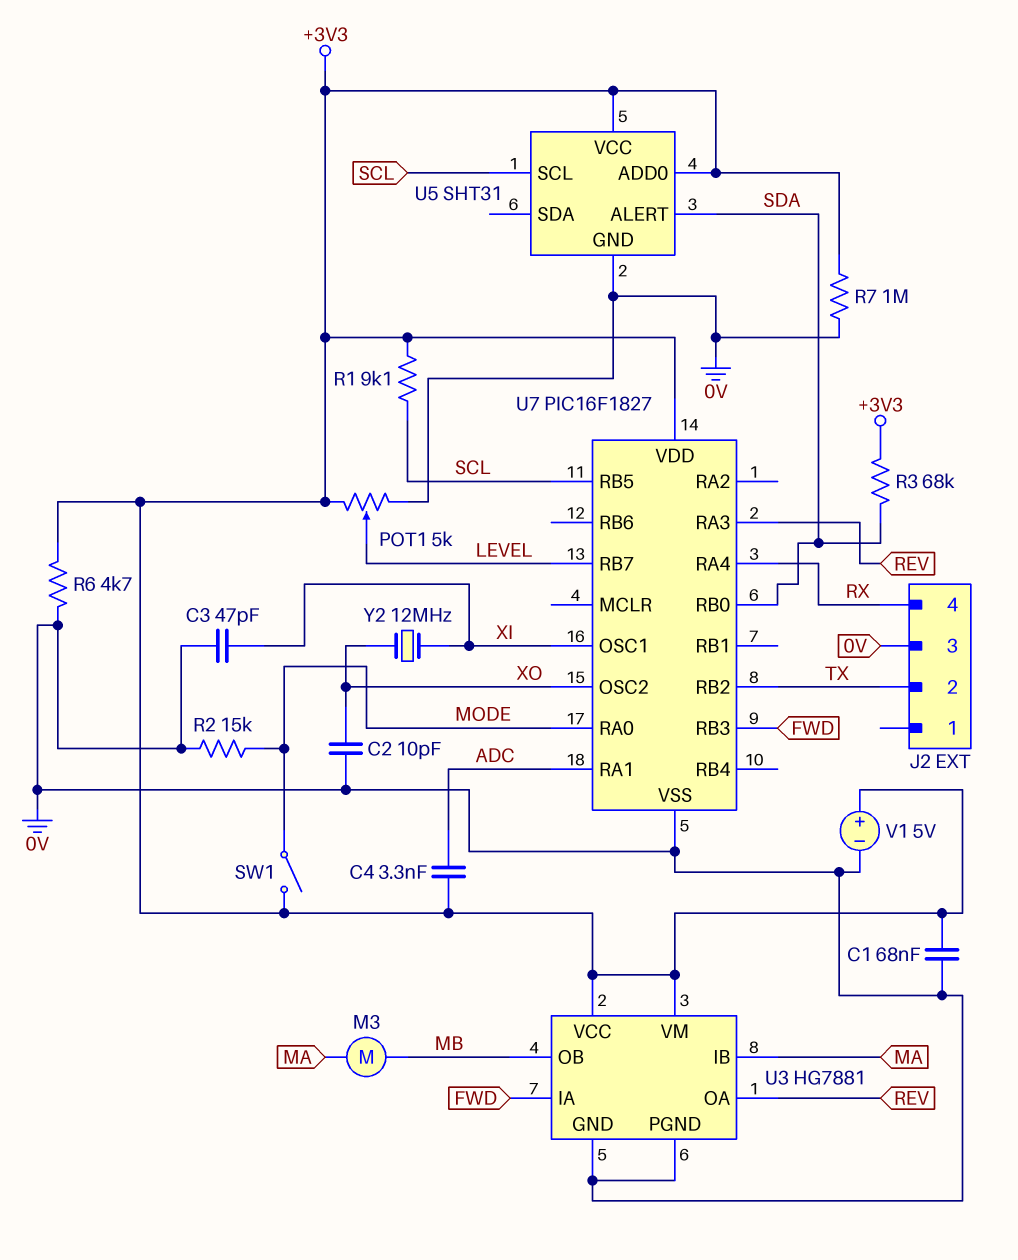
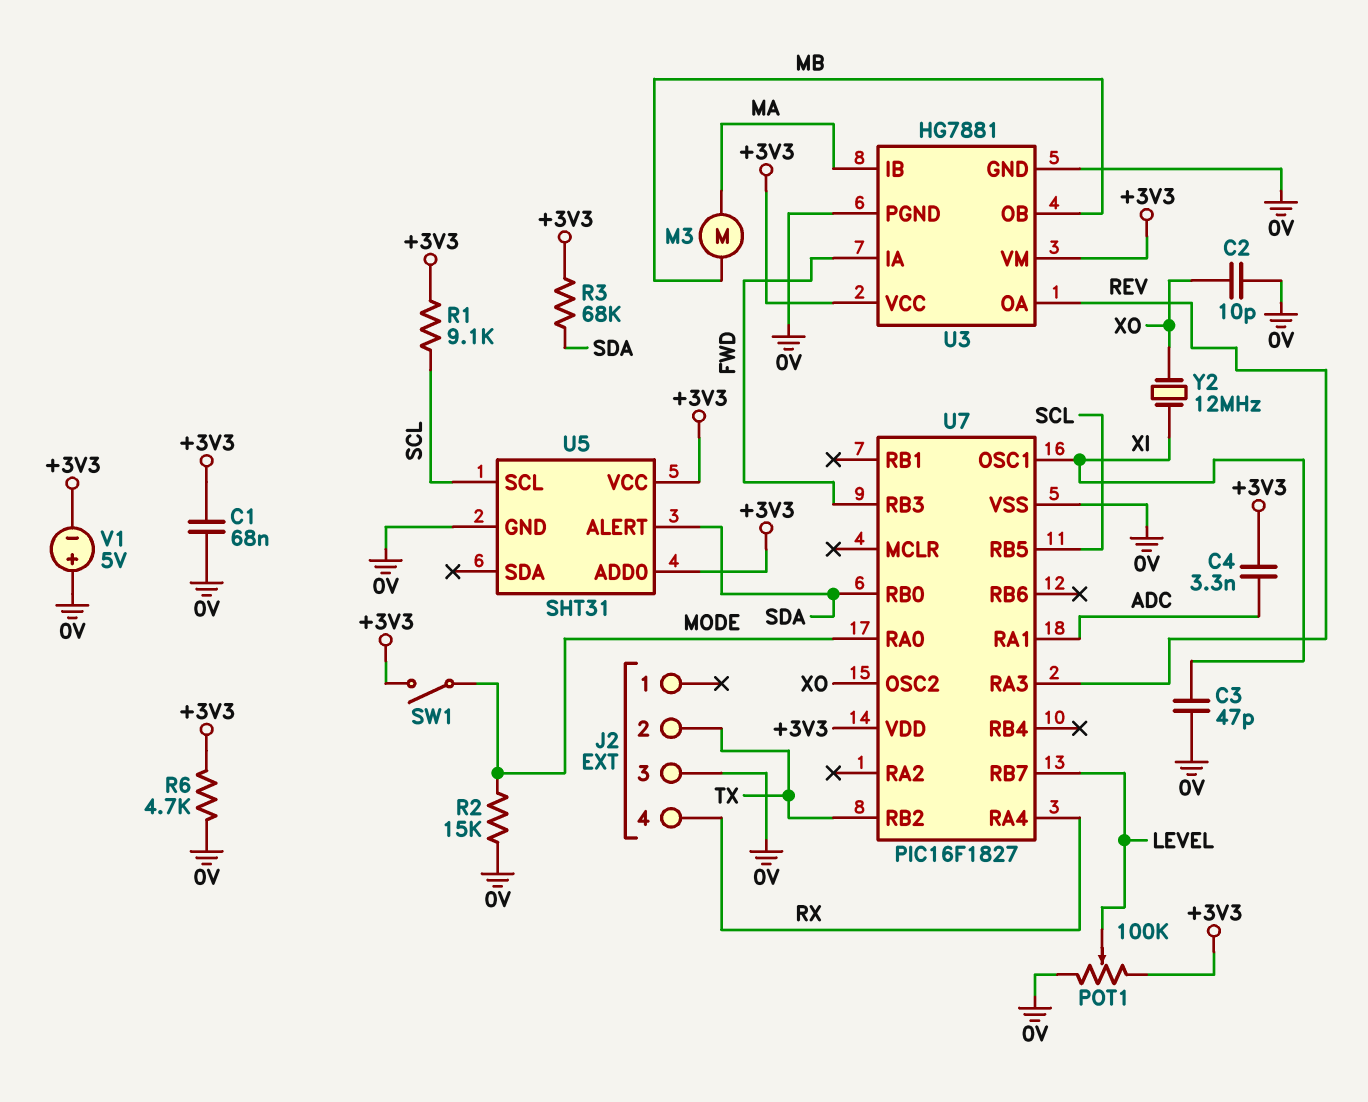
POT1: 5k (+3V3, 0V, wiper LEVEL) -> 100k (+3V3, 0V, wiper LEVEL)
R7: 1M (+3V3, 0V) -> none
V1: 5V (plus +3V3, minus 0V) -> 5V (plus 0V, minus +3V3)

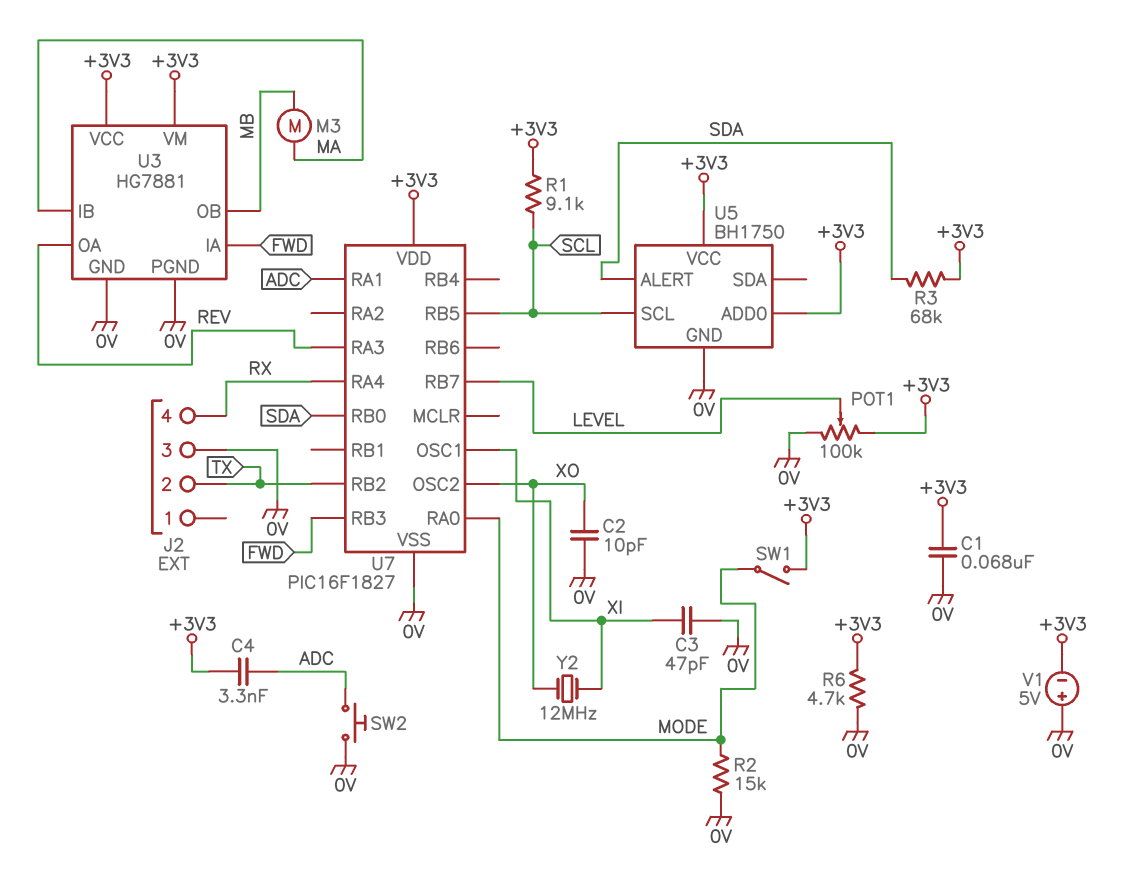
SW2: none -> button (0V, ADC)
U5: SHT31 -> BH1750

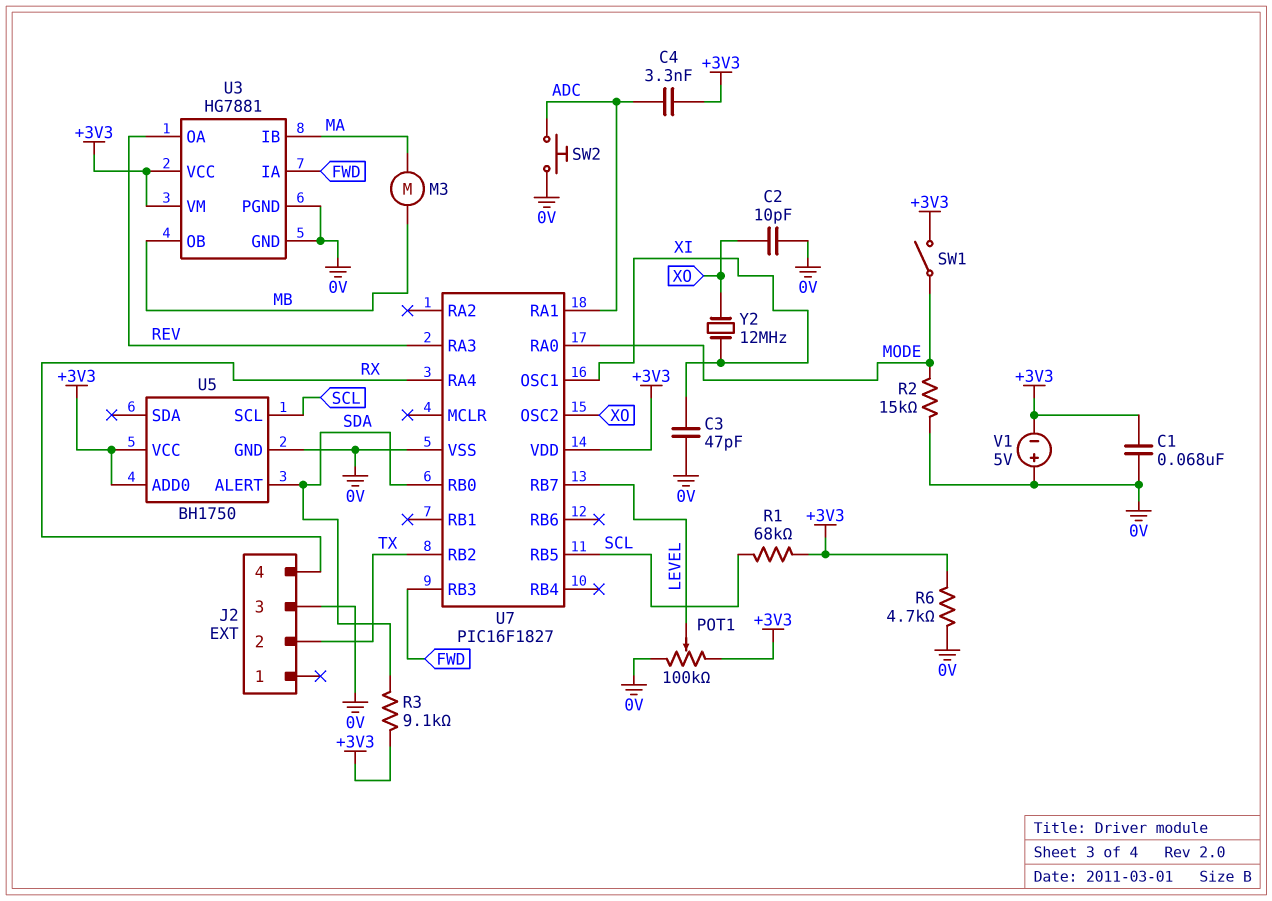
R1: 9.1k (+3V3, SCL) -> 68k (+3V3, SCL)
R3: 68k (+3V3, SDA) -> 9.1k (+3V3, SDA)

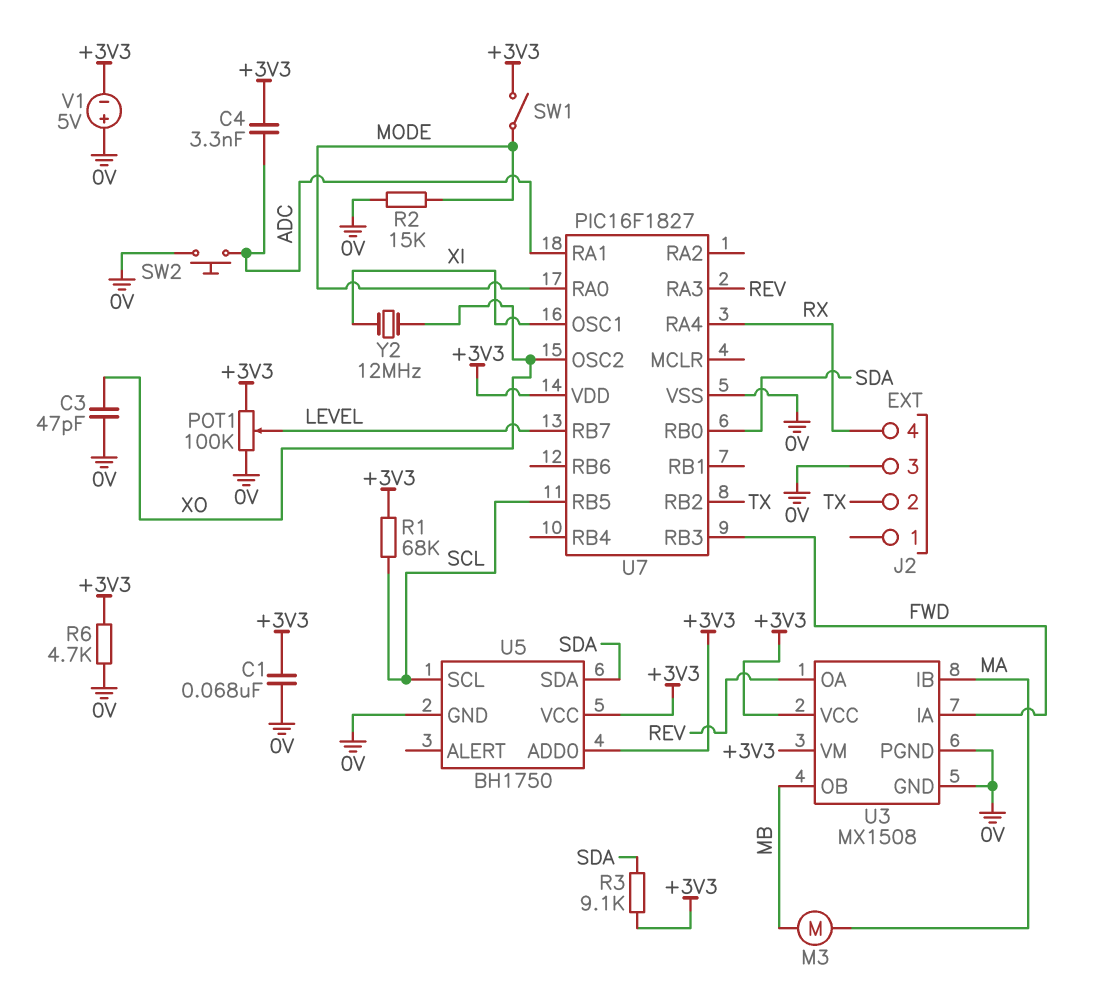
C2: 10pF (0V, XO) -> none
C3: 47pF (0V, XI) -> 47pF (0V, XO)
U3: HG7881 -> MX1508
U5 pin ALERT: SDA -> none
U5 pin SDA: none -> SDA

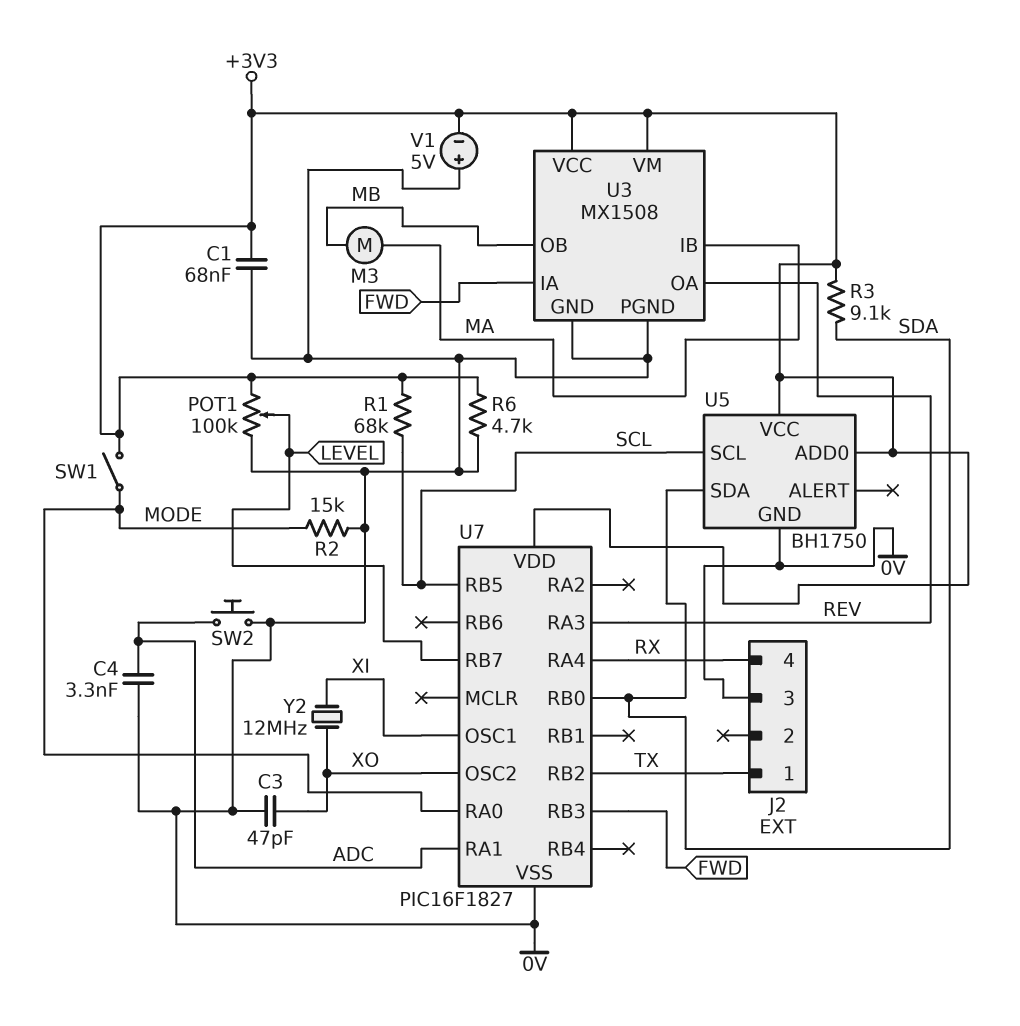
C4: 3.3nF (+3V3, ADC) -> 3.3nF (0V, ADC)
J2 pin 1: none -> TX
J2 pin 2: TX -> none

